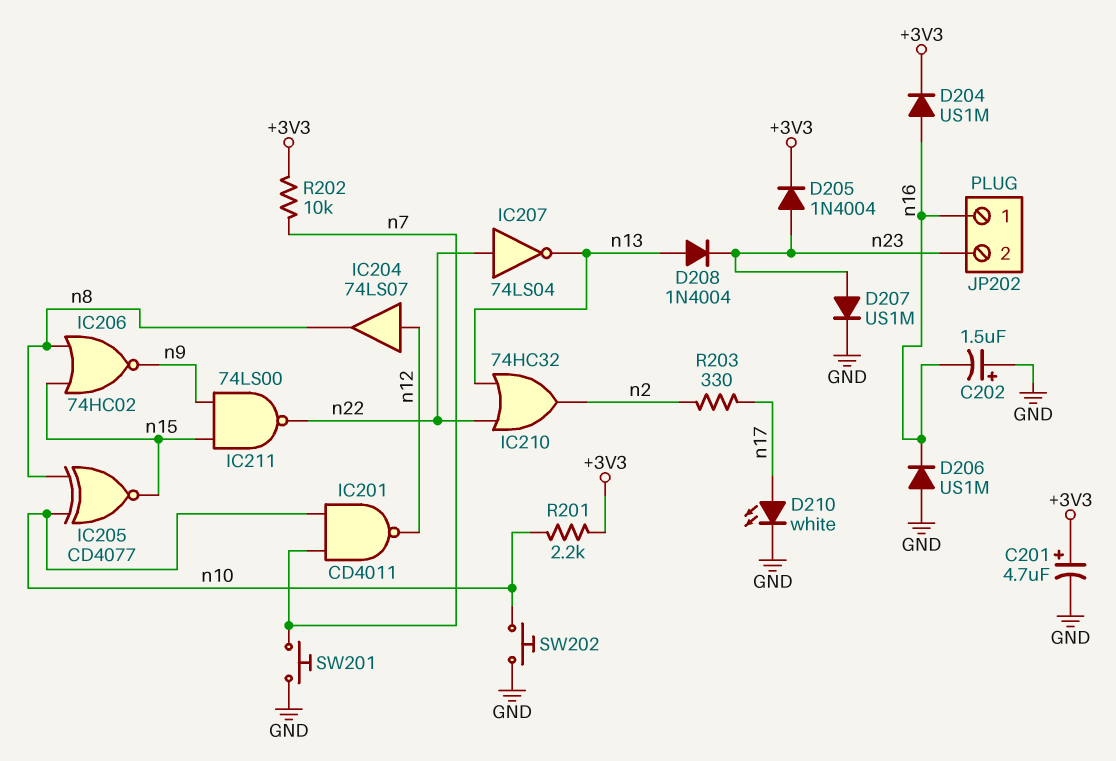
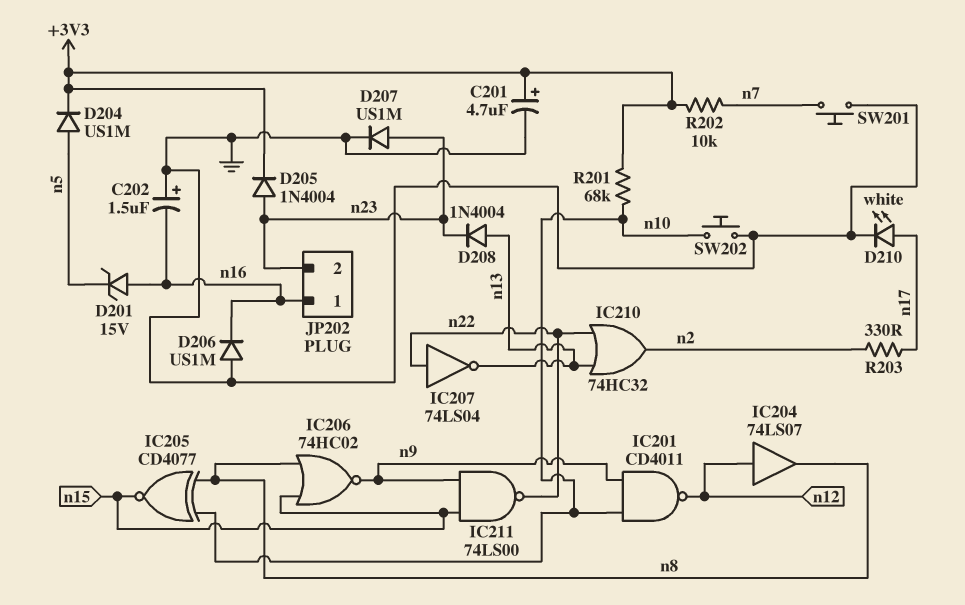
D201: none -> zener 15V (A n16, K n5)
D204: diode US1M (A n16, K +3V3) -> diode US1M (A n5, K +3V3)
IC201: NAND CD4011 (in n7, in n10, out n12) -> NAND CD4011 (in n9, in n10, out n12)
R201: 2.2k (+3V3, n10) -> 68k (+3V3, n10)

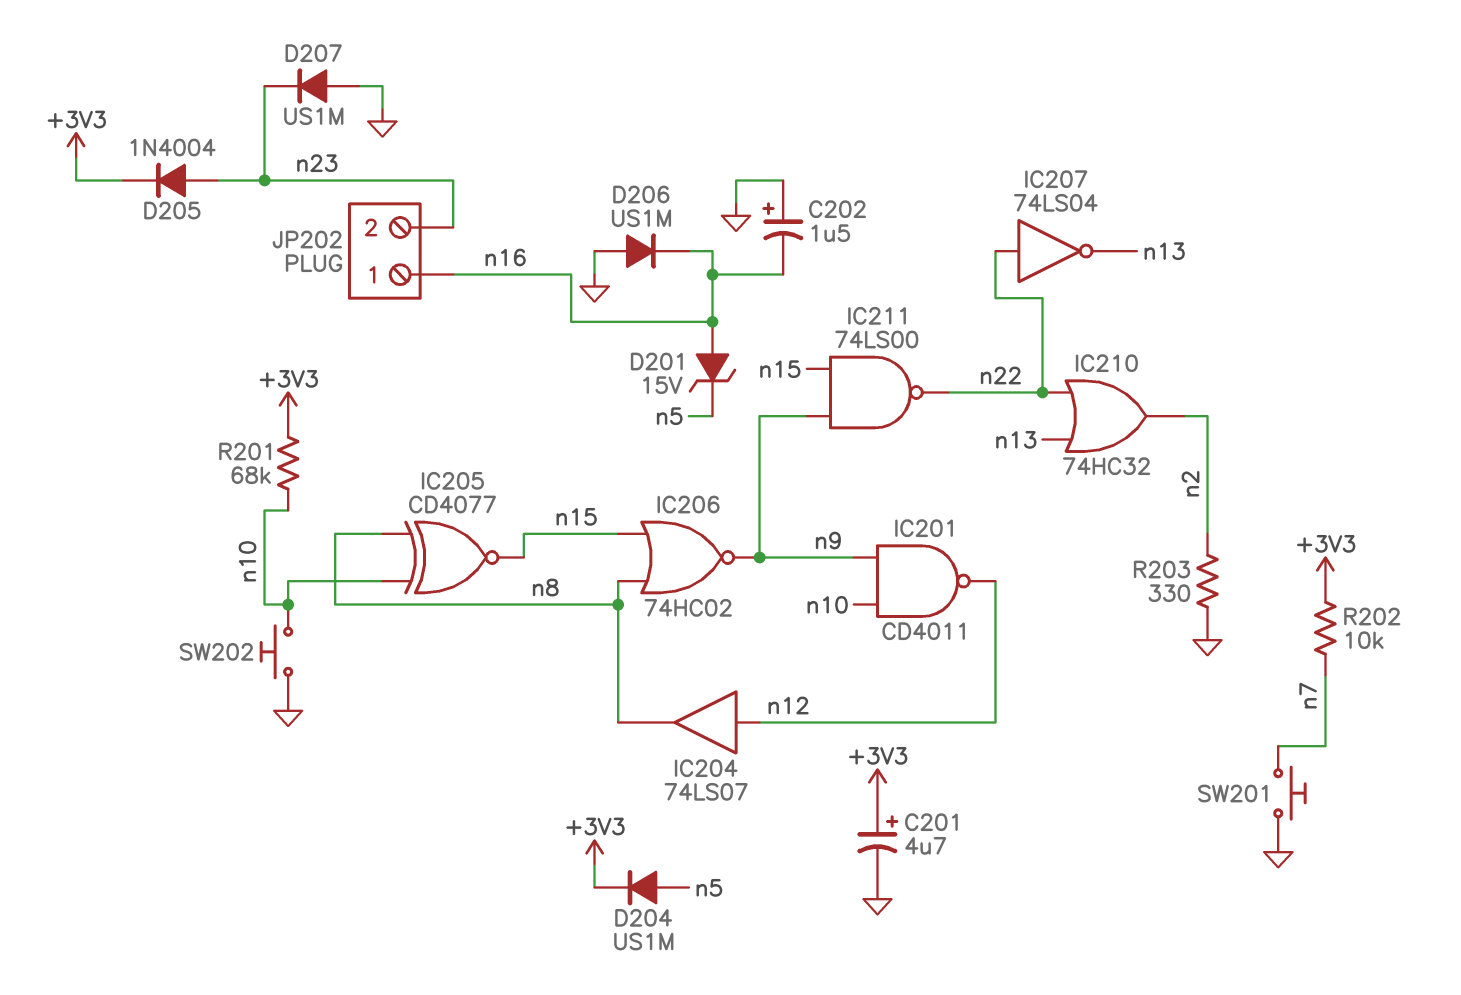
D207: diode US1M (A n23, K GND) -> diode US1M (A GND, K n23)
D208: diode 1N4004 (A n13, K n23) -> none
D210: LED white (A n17, K GND) -> none
R203: 330 (n2, n17) -> 330 (GND, n2)

